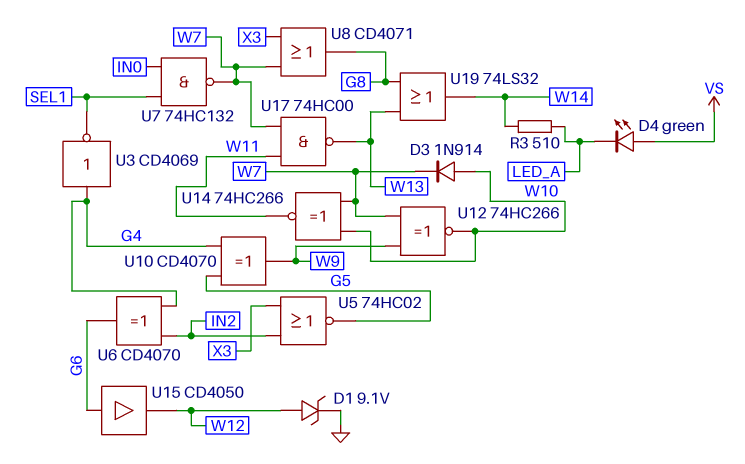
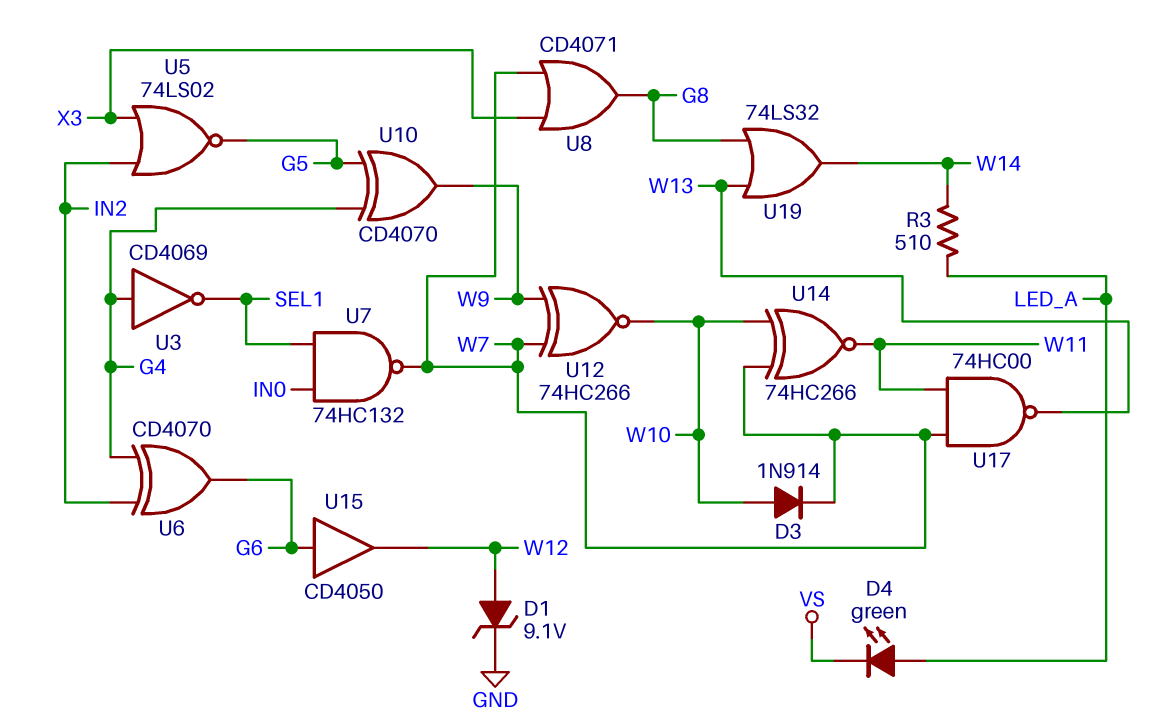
D4: LED green (A VS, K LED_A) -> LED green (A LED_A, K VS)
U5: NOR 74HC02 (in IN2, in X3, out G5) -> NOR 74LS02 (in IN2, in X3, out G5)

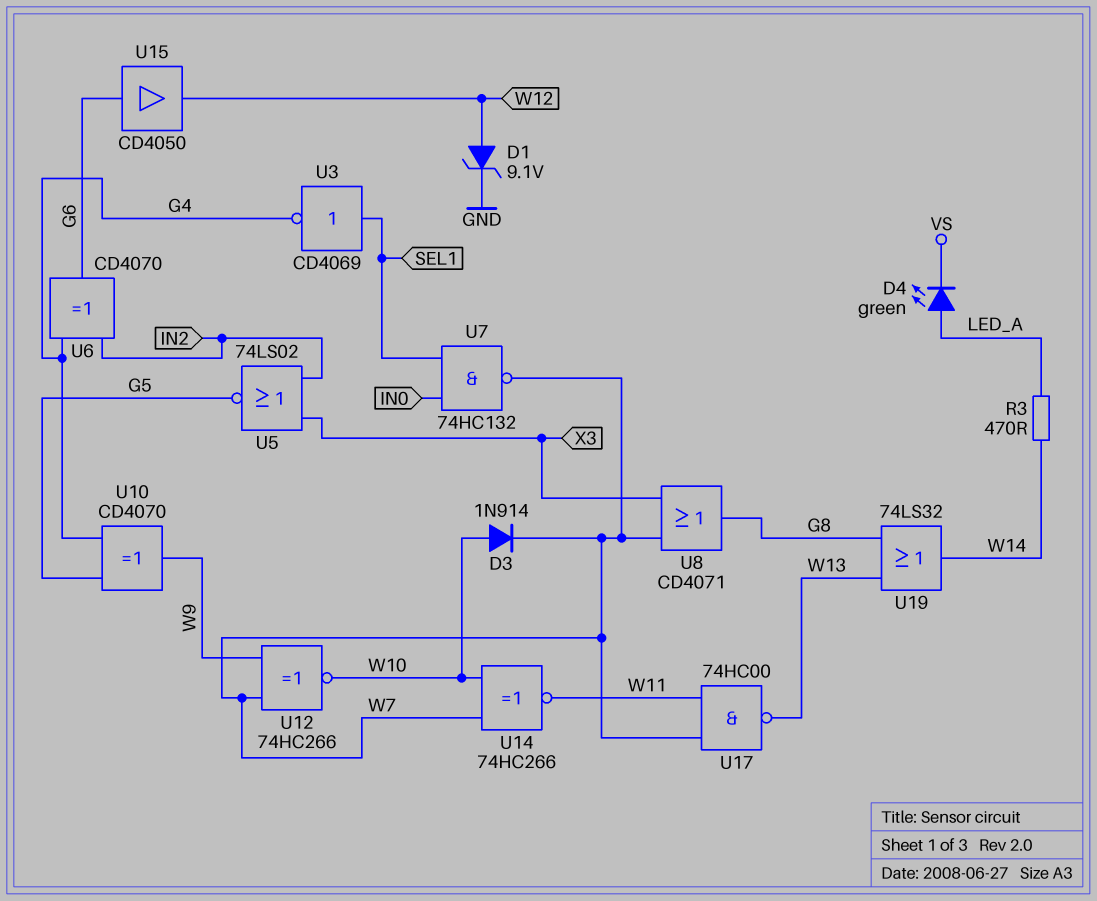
R3: 510 (LED_A, W14) -> 470 (LED_A, W14)
U3: NOT CD4069 (in G4, out SEL1) -> NOT CD4069 (in SEL1, out G4)

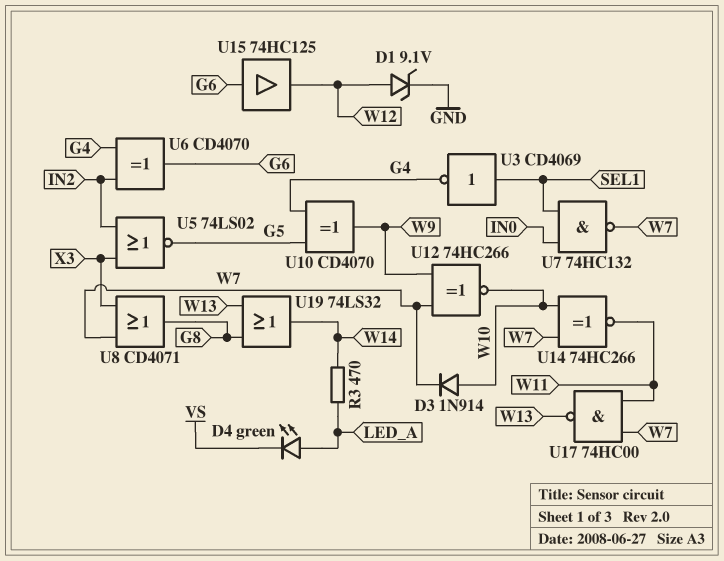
U15: buffer CD4050 (in G6, out W12) -> buffer 74HC125 (in G6, out W12)

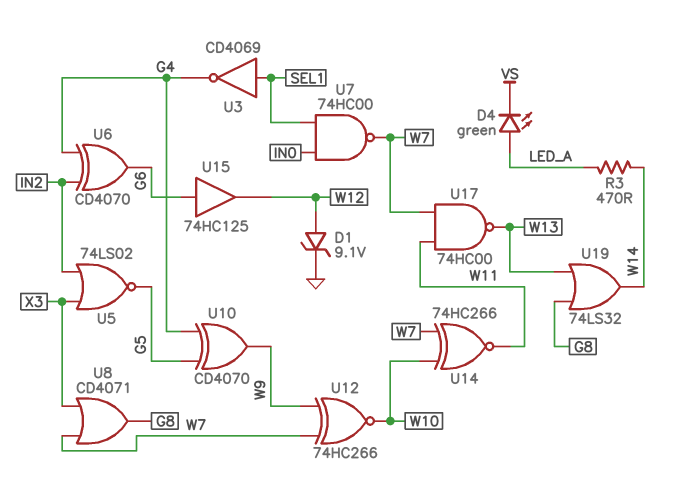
D3: diode 1N914 (A W10, K W7) -> none
U7: NAND 74HC132 (in IN0, in SEL1, out W7) -> NAND 74HC00 (in IN0, in SEL1, out W7)

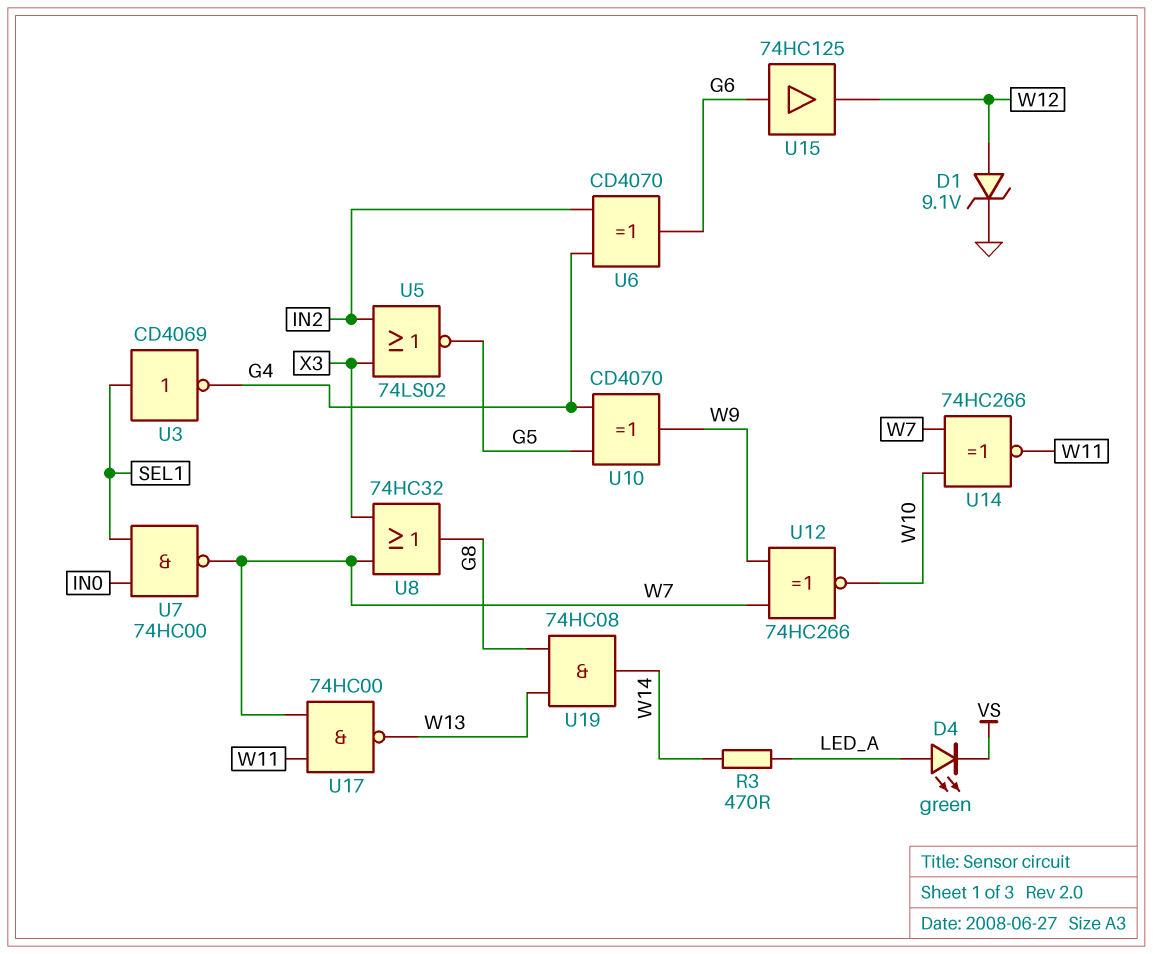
U8: OR CD4071 (in W7, in X3, out G8) -> OR 74HC32 (in W7, in X3, out G8)
U19: OR 74LS32 (in G8, in W13, out W14) -> AND 74HC08 (in G8, in W13, out W14)

